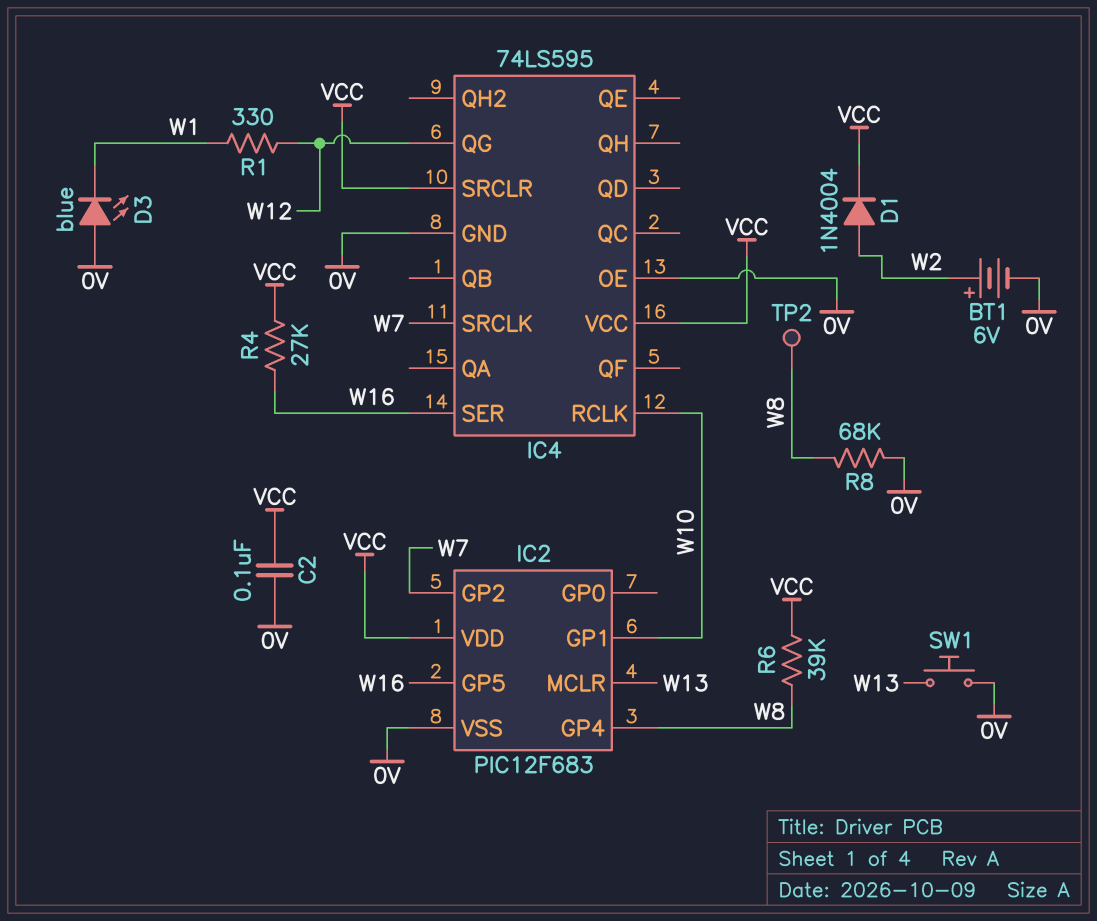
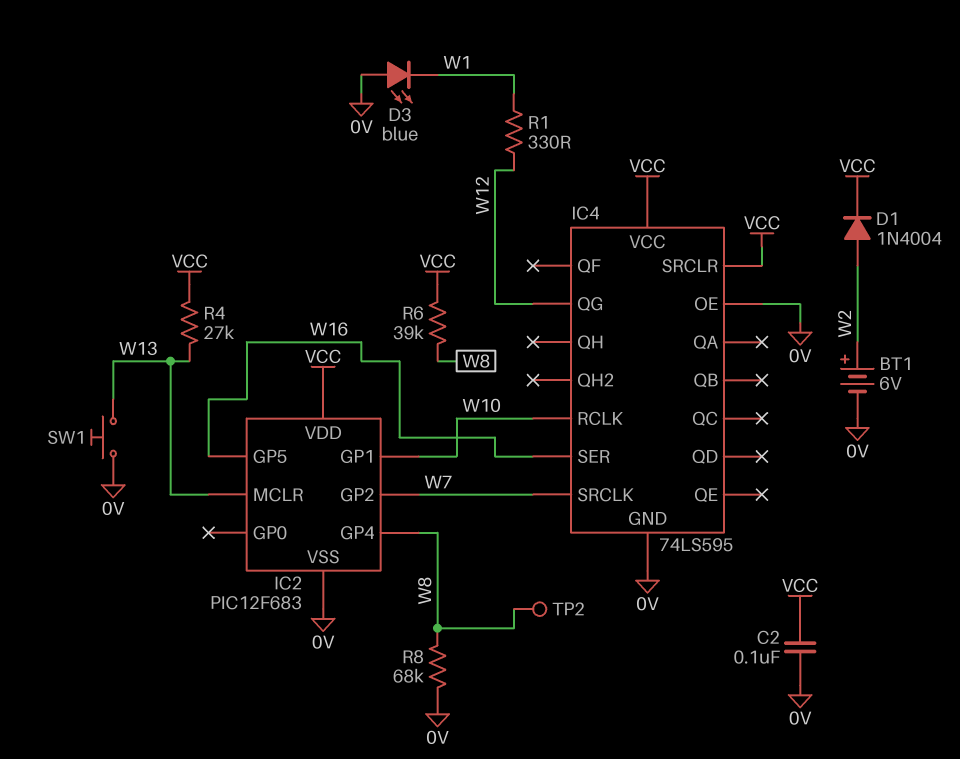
R4: 27k (VCC, W16) -> 27k (VCC, W13)

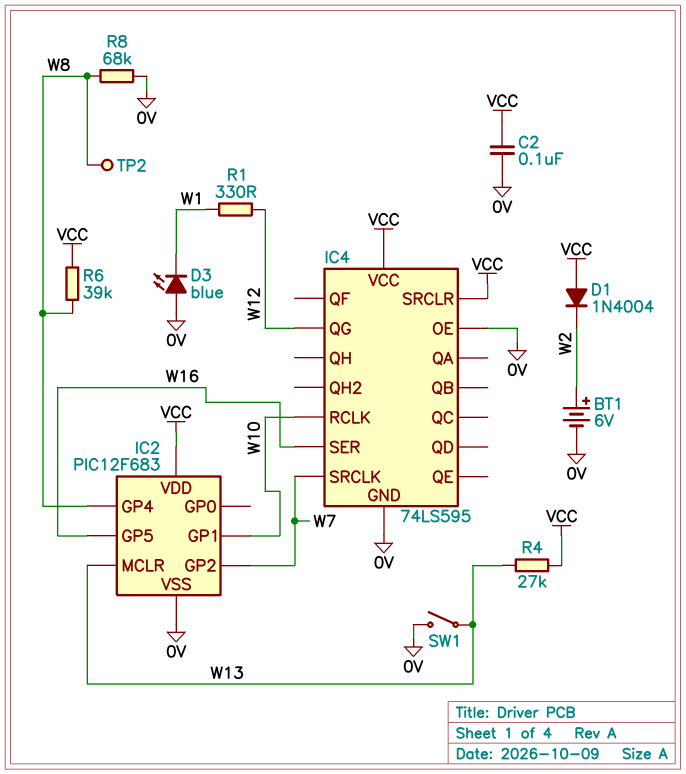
D1: diode 1N4004 (A W2, K VCC) -> diode 1N4004 (A VCC, K W2)
SW1: button (0V, W13) -> switch (0V, W13)

